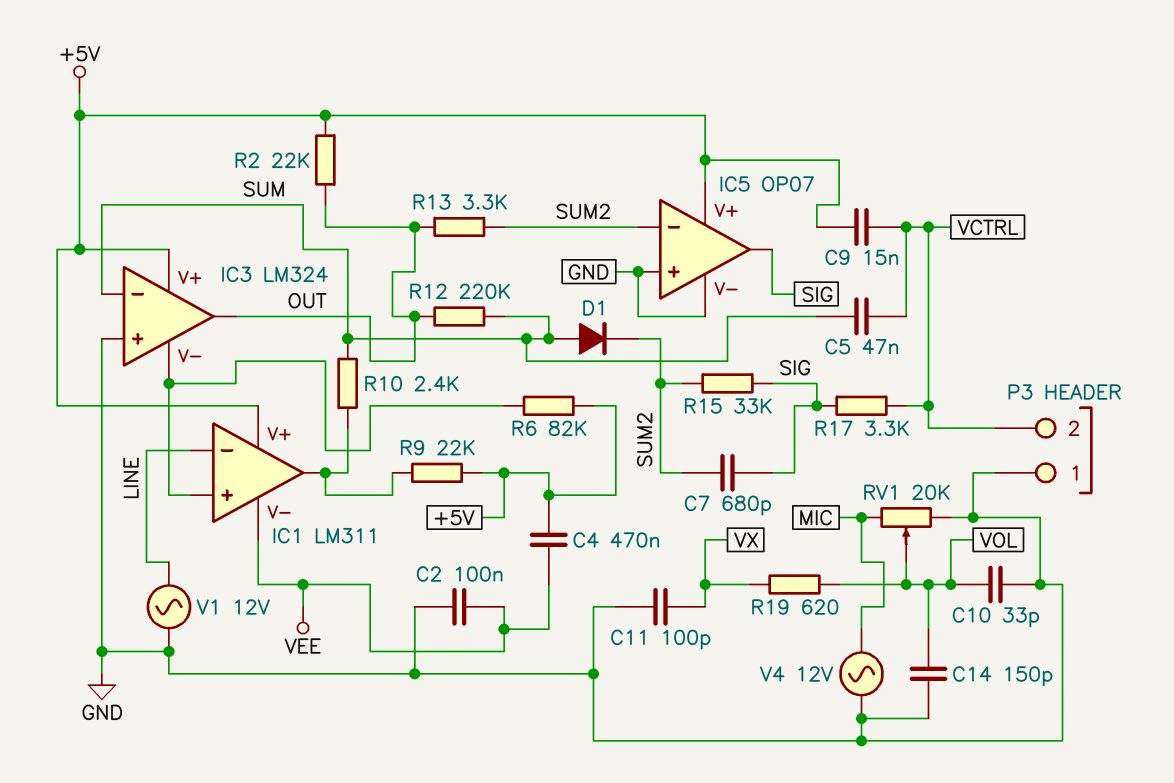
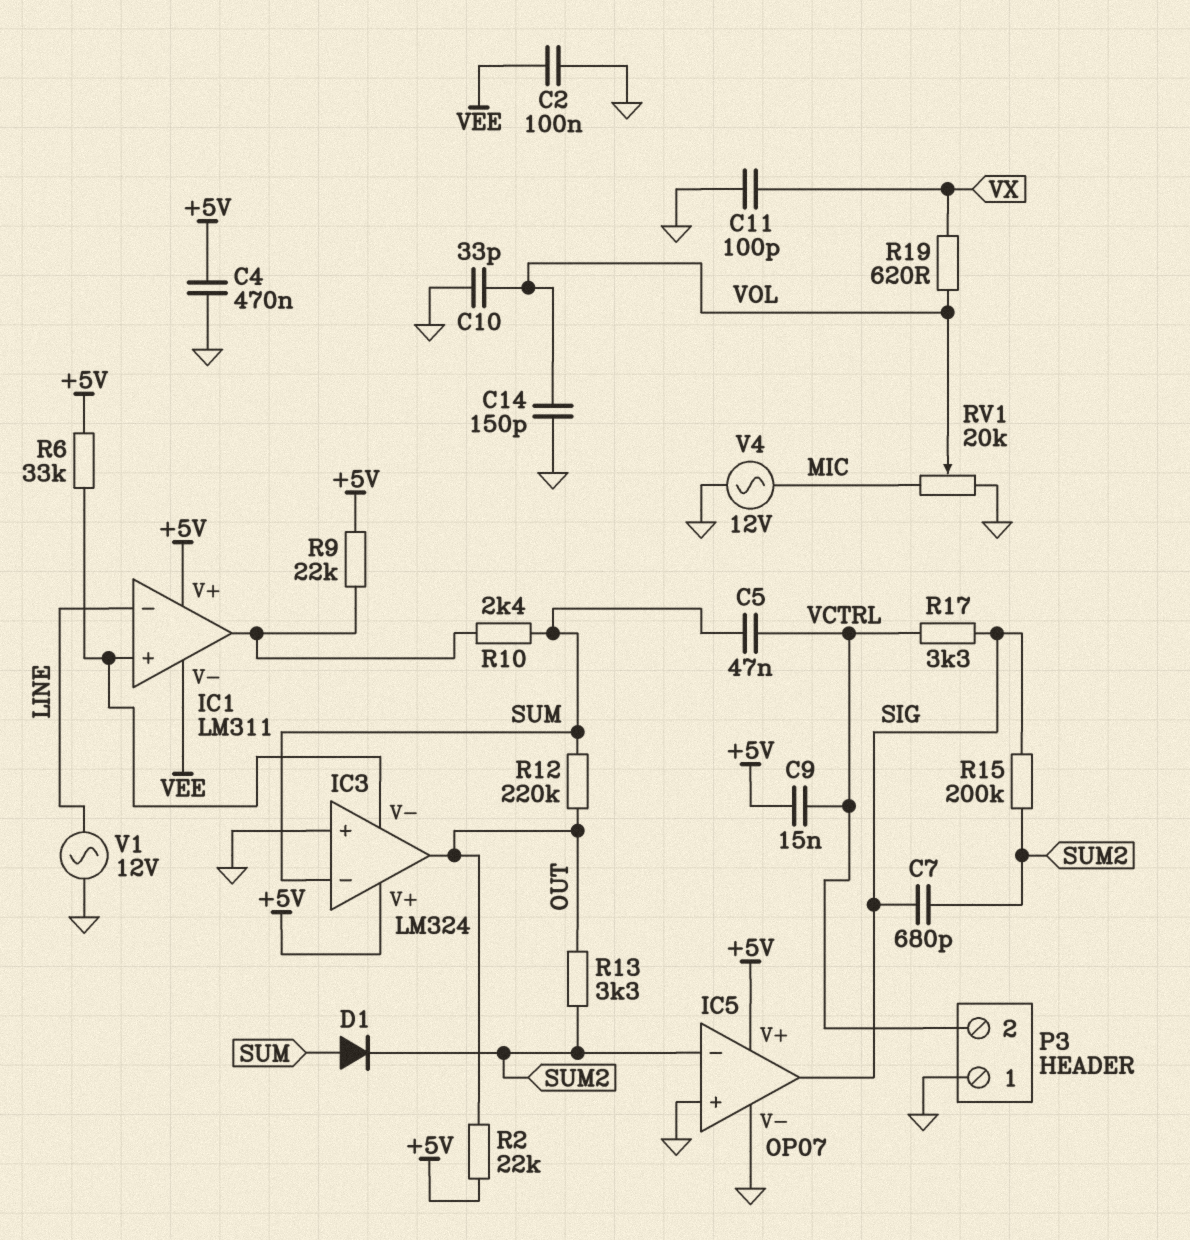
C4: 470nF (+5V, VEE) -> 470nF (+5V, GND)
R6: 82k (+5V, IC1/in+) -> 33k (+5V, IC1/in+)
R15: 33k (SIG, SUM2) -> 200k (SIG, SUM2)

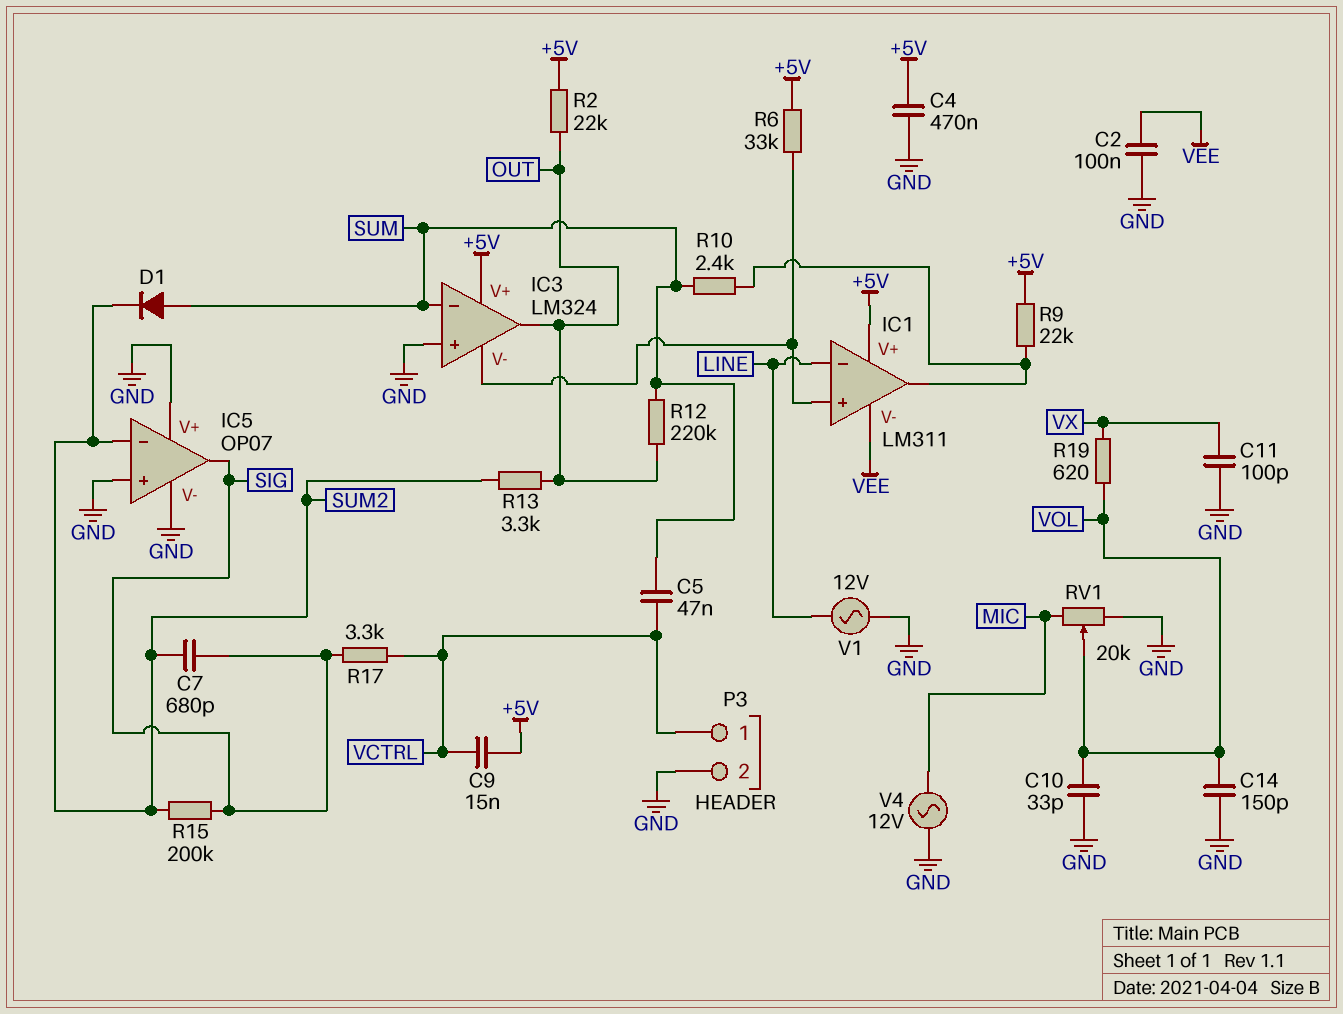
IC5 pin V+: +5V -> GND
P3 pin 1: GND -> VCTRL
P3 pin 2: VCTRL -> GND

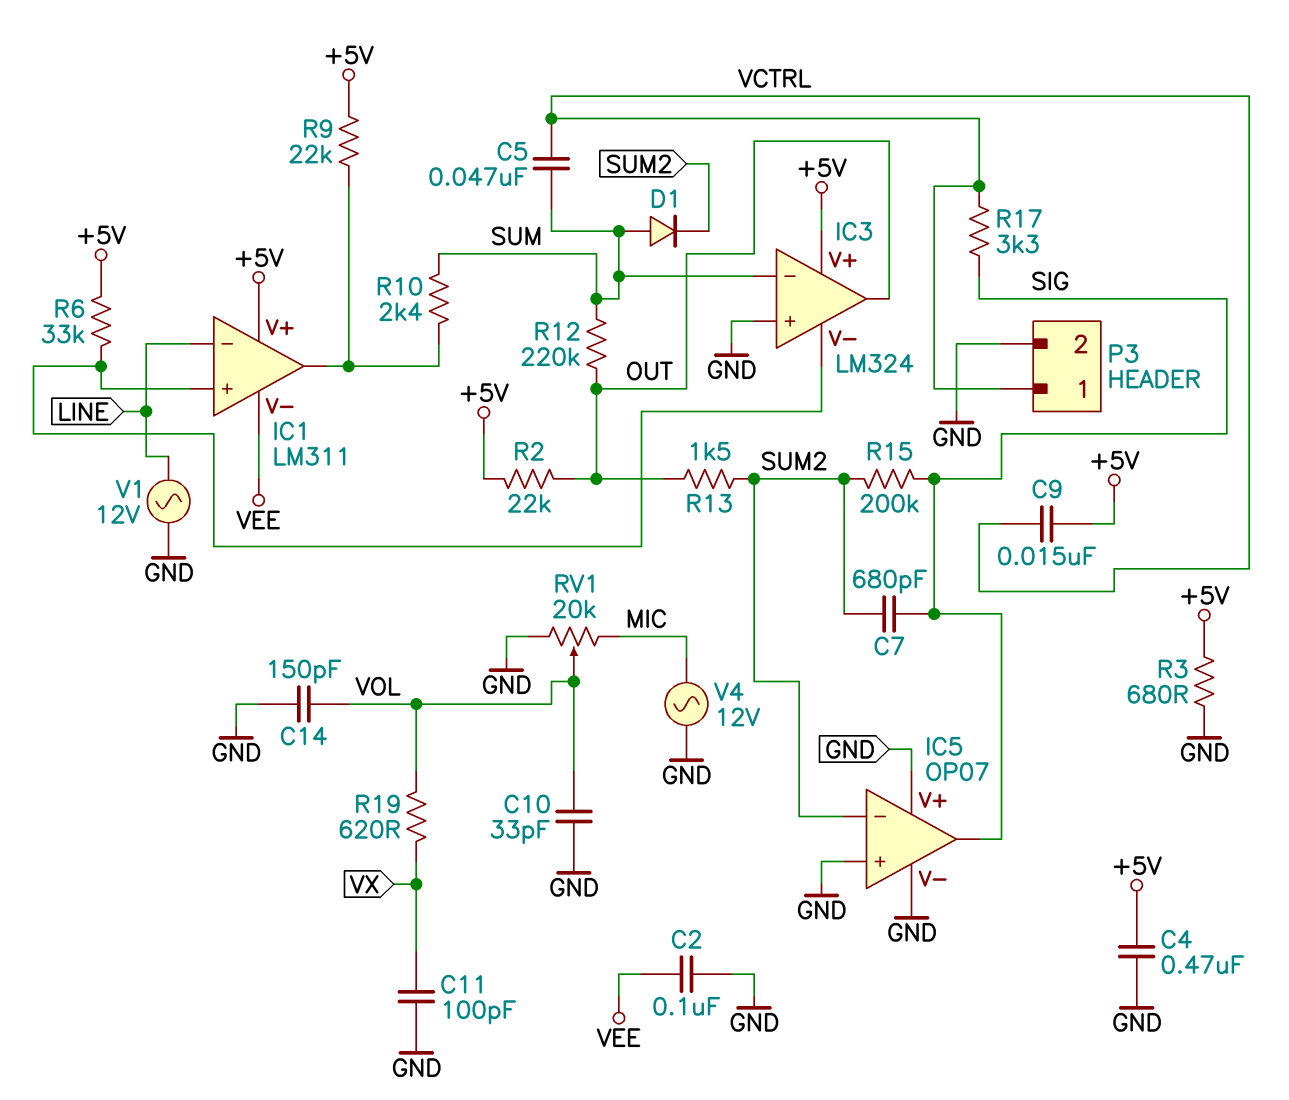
R3: none -> 680 (+5V, GND)
R13: 3.3k (OUT, SUM2) -> 1.5k (OUT, SUM2)

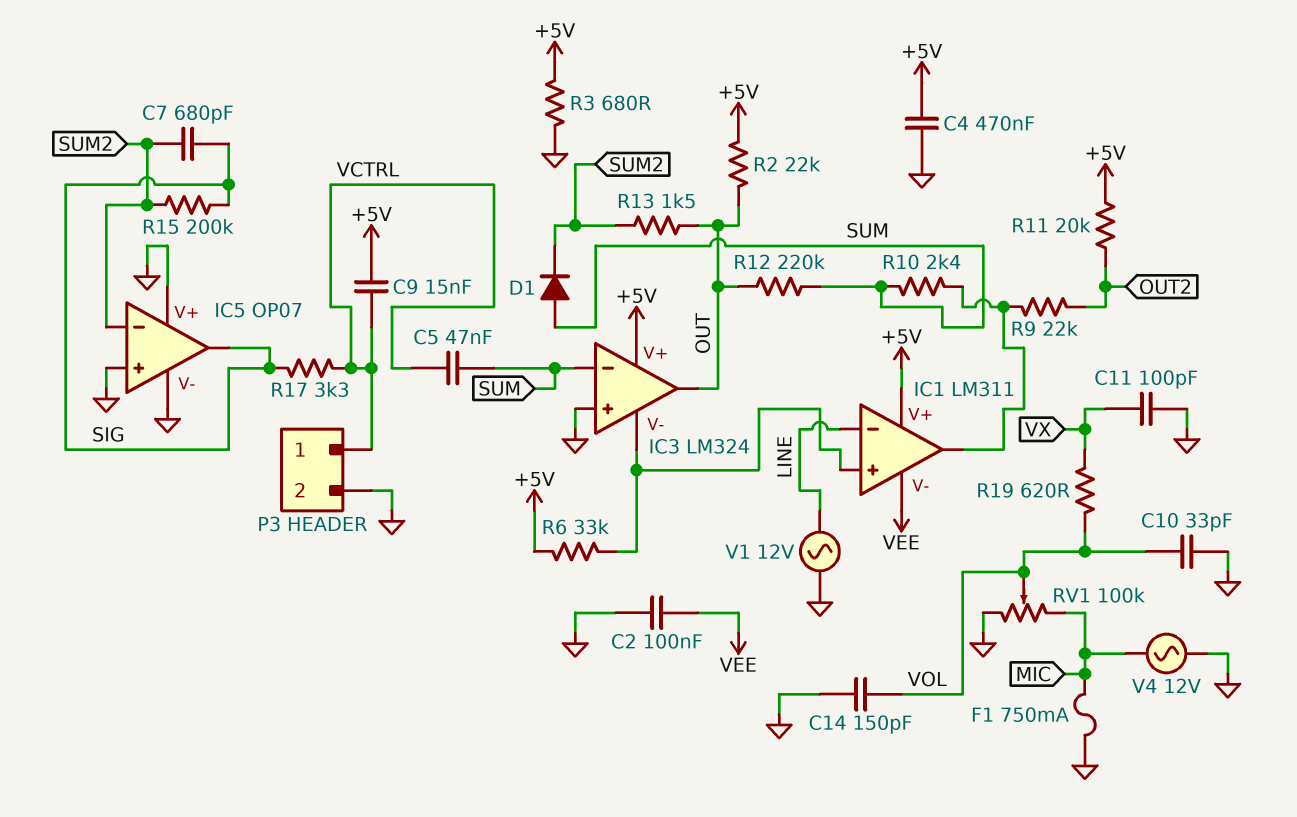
F1: none -> 750mA (GND, MIC)
R9: 22k (+5V, IC1/out) -> 22k (IC1/out, OUT2)
R11: none -> 20k (+5V, OUT2)
RV1: 20k (GND, MIC, wiper VOL) -> 100k (GND, MIC, wiper VOL)

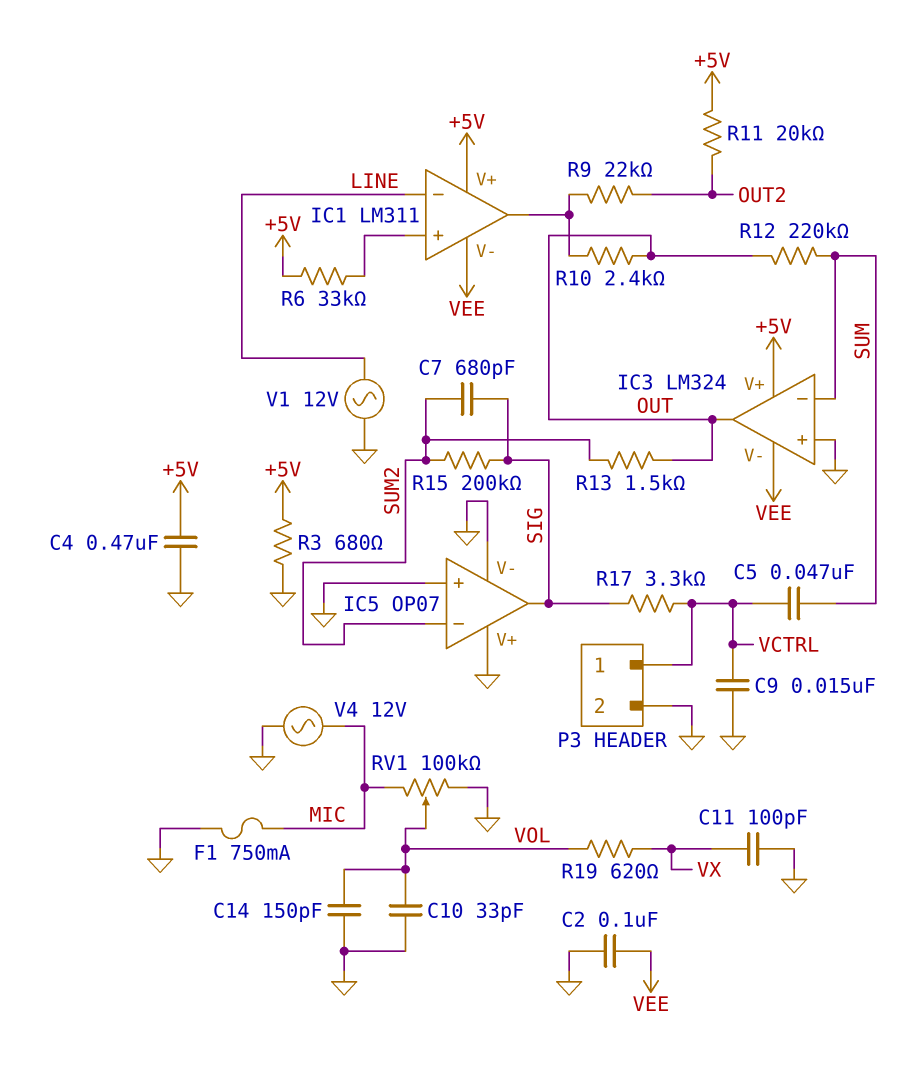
C9: 15nF (+5V, VCTRL) -> 15nF (GND, VCTRL)
D1: diode (A SUM, K SUM2) -> none
IC3 pin V-: IC1/in+ -> VEE
R2: 22k (+5V, OUT) -> none
R10: 2.4k (IC1/out, SUM) -> 2.4k (IC1/out, OUT)

